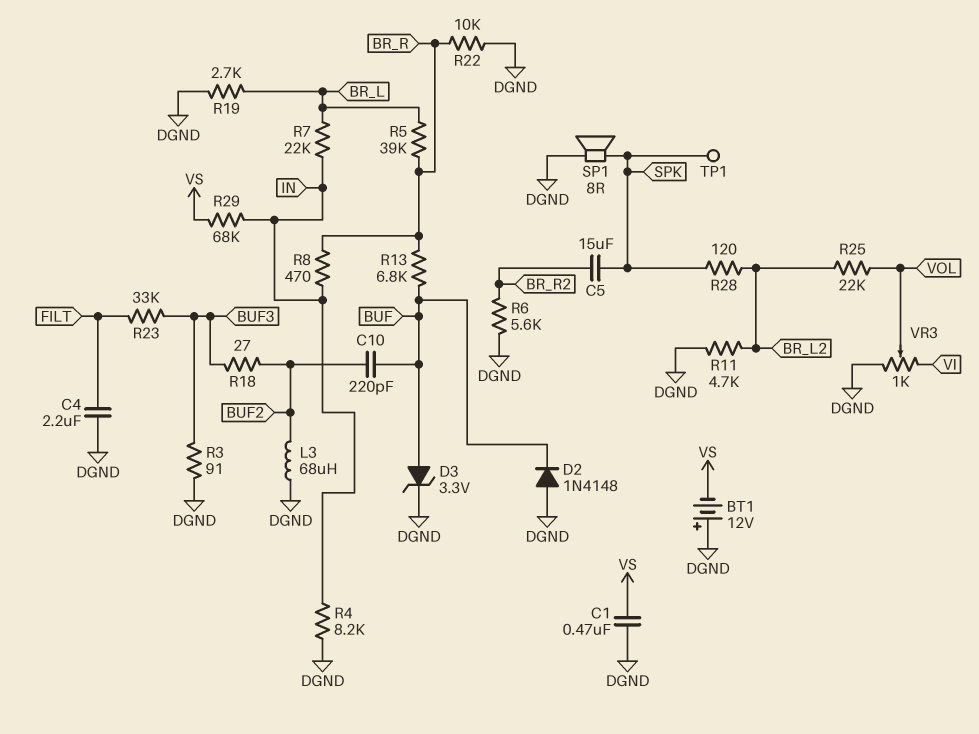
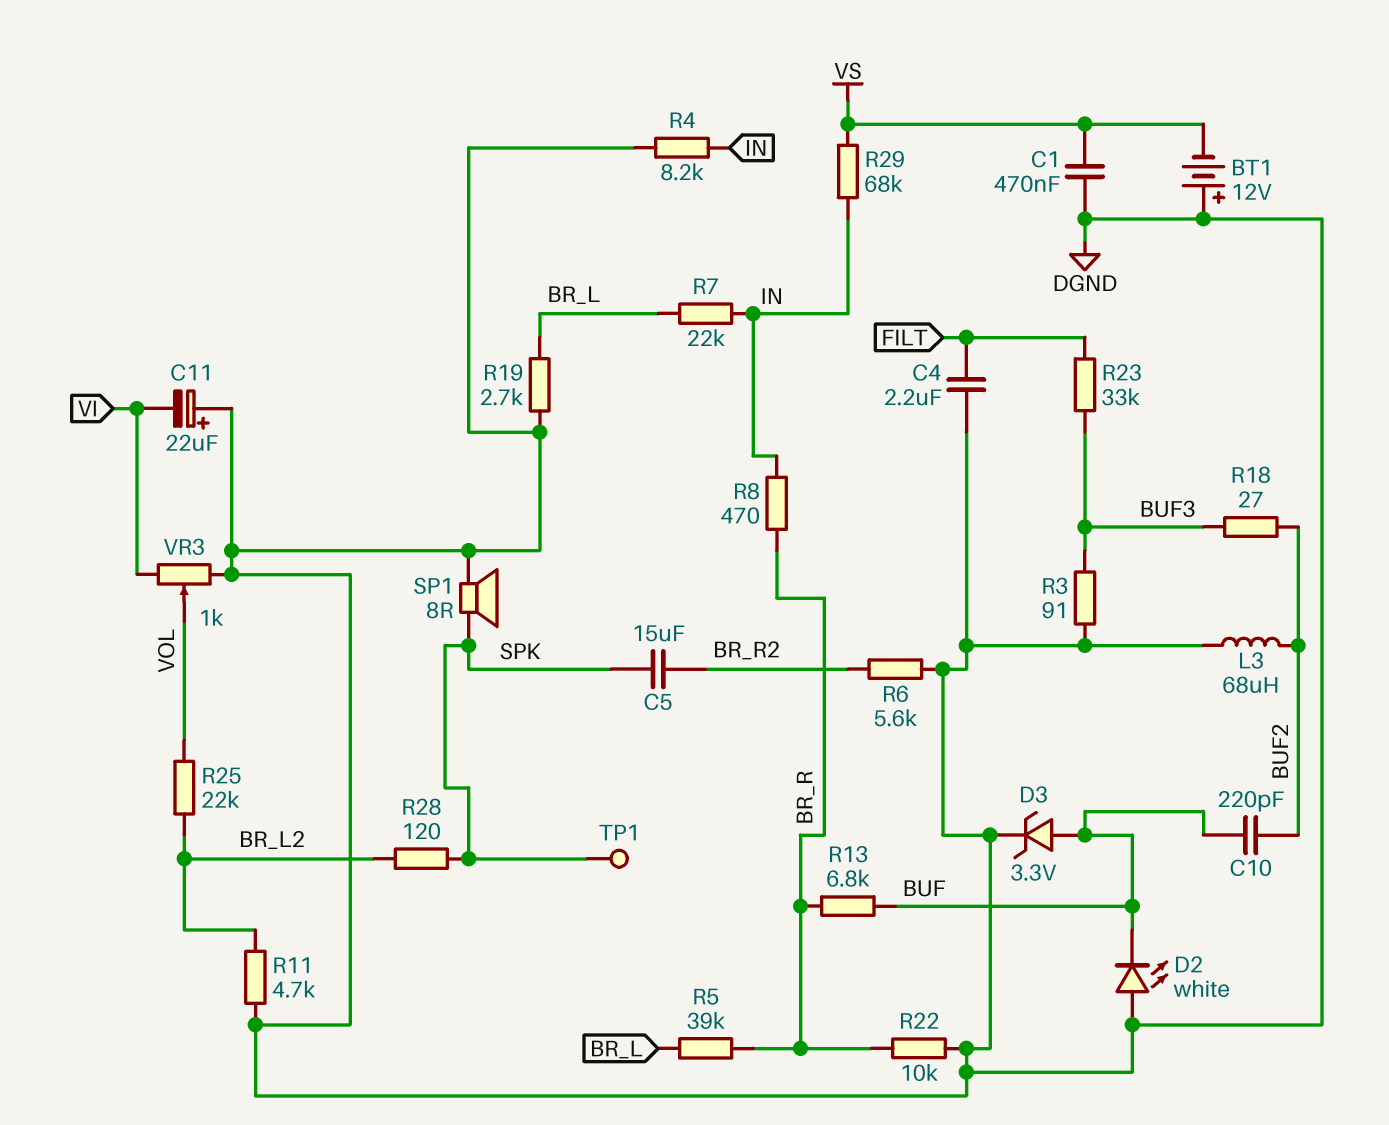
C11: none -> 22uF (plus DGND, minus VI)
D2: diode 1N4148 (A DGND, K BUF) -> LED white (A DGND, K BUF)

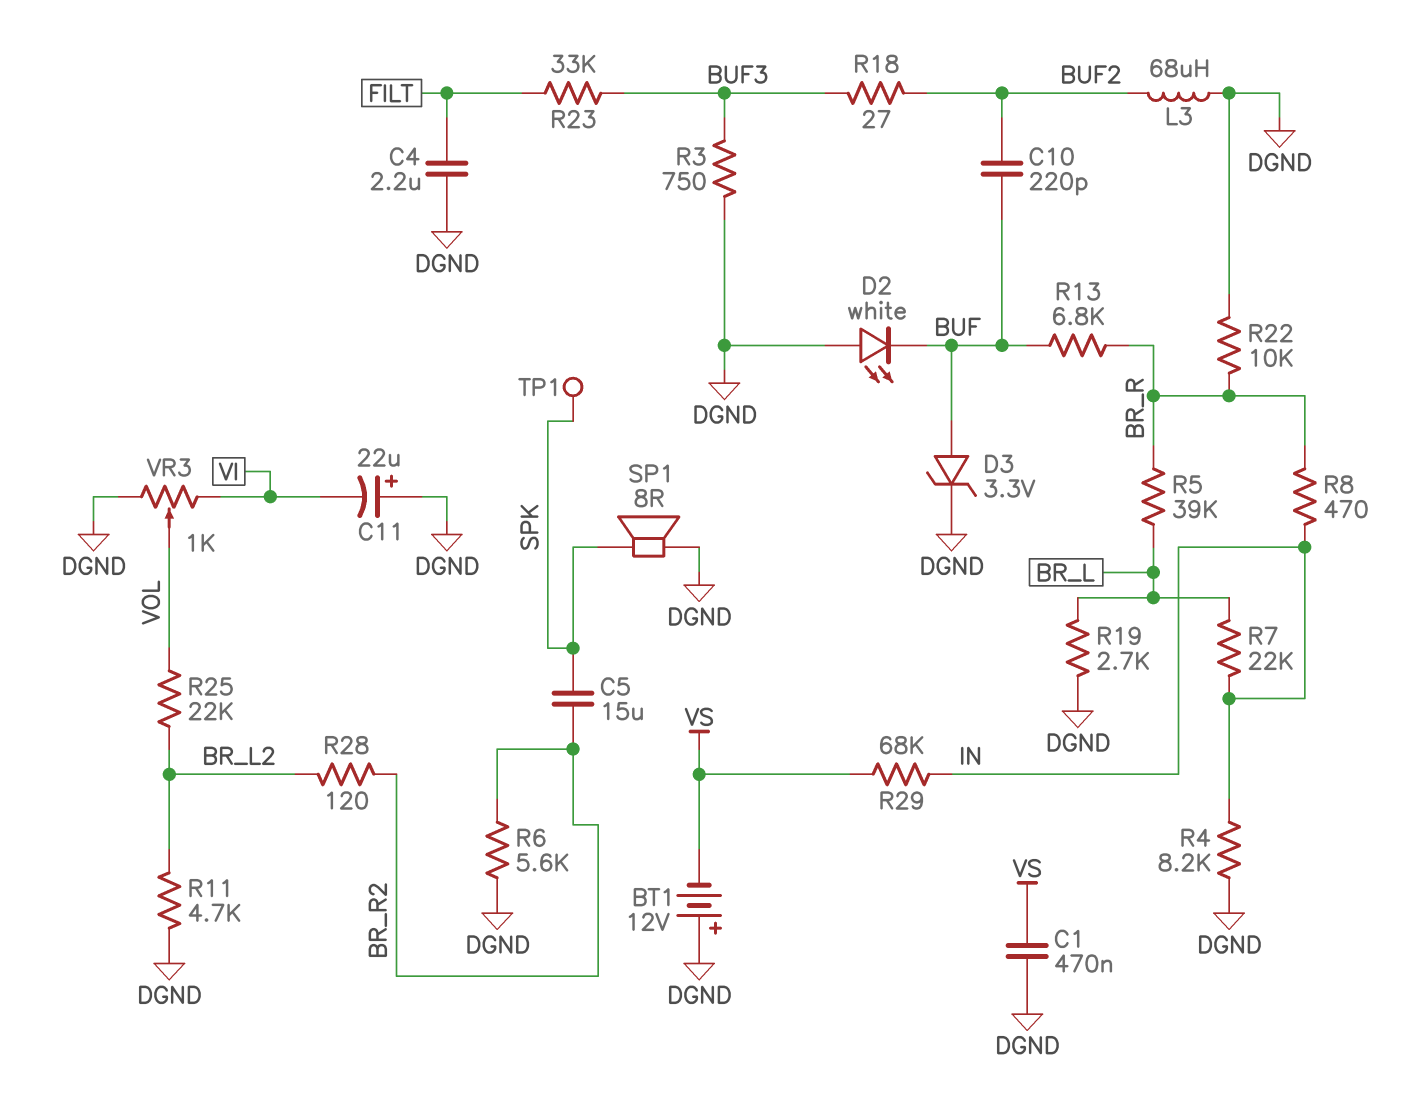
R3: 91 (BUF3, DGND) -> 750 (BUF3, DGND)
R28: 120 (BR_L2, SPK) -> 120 (BR_L2, BR_R2)

